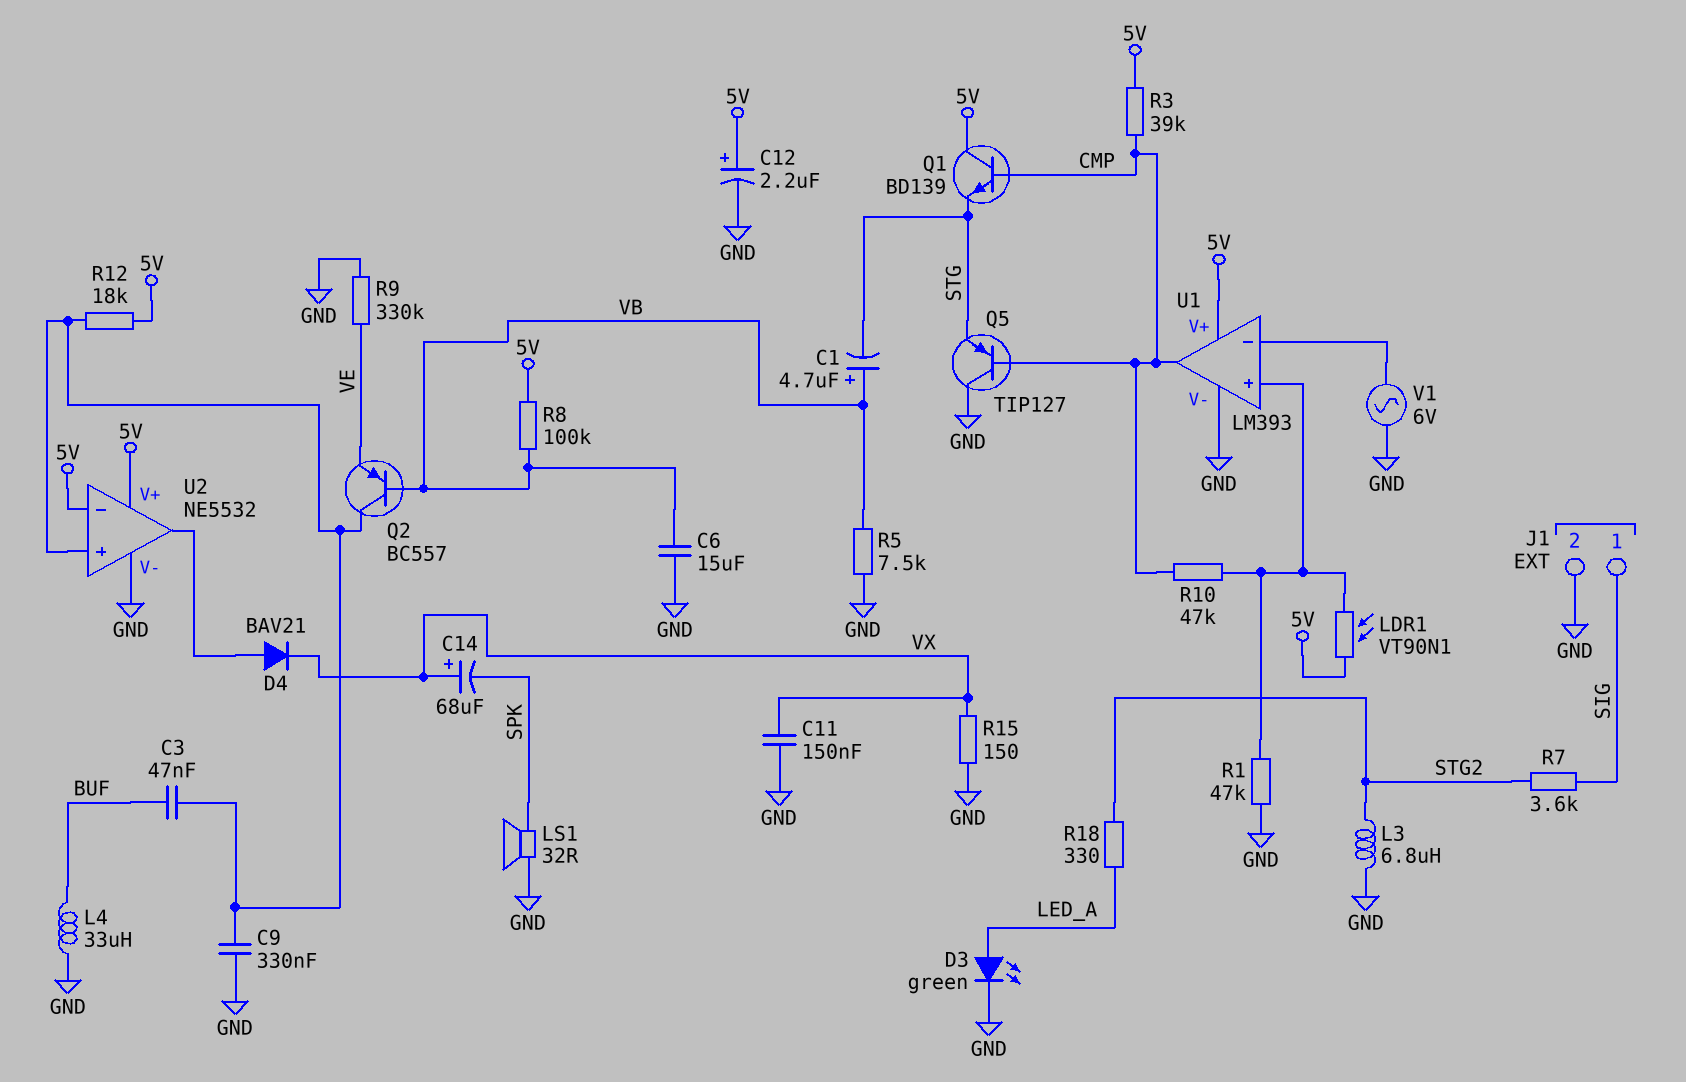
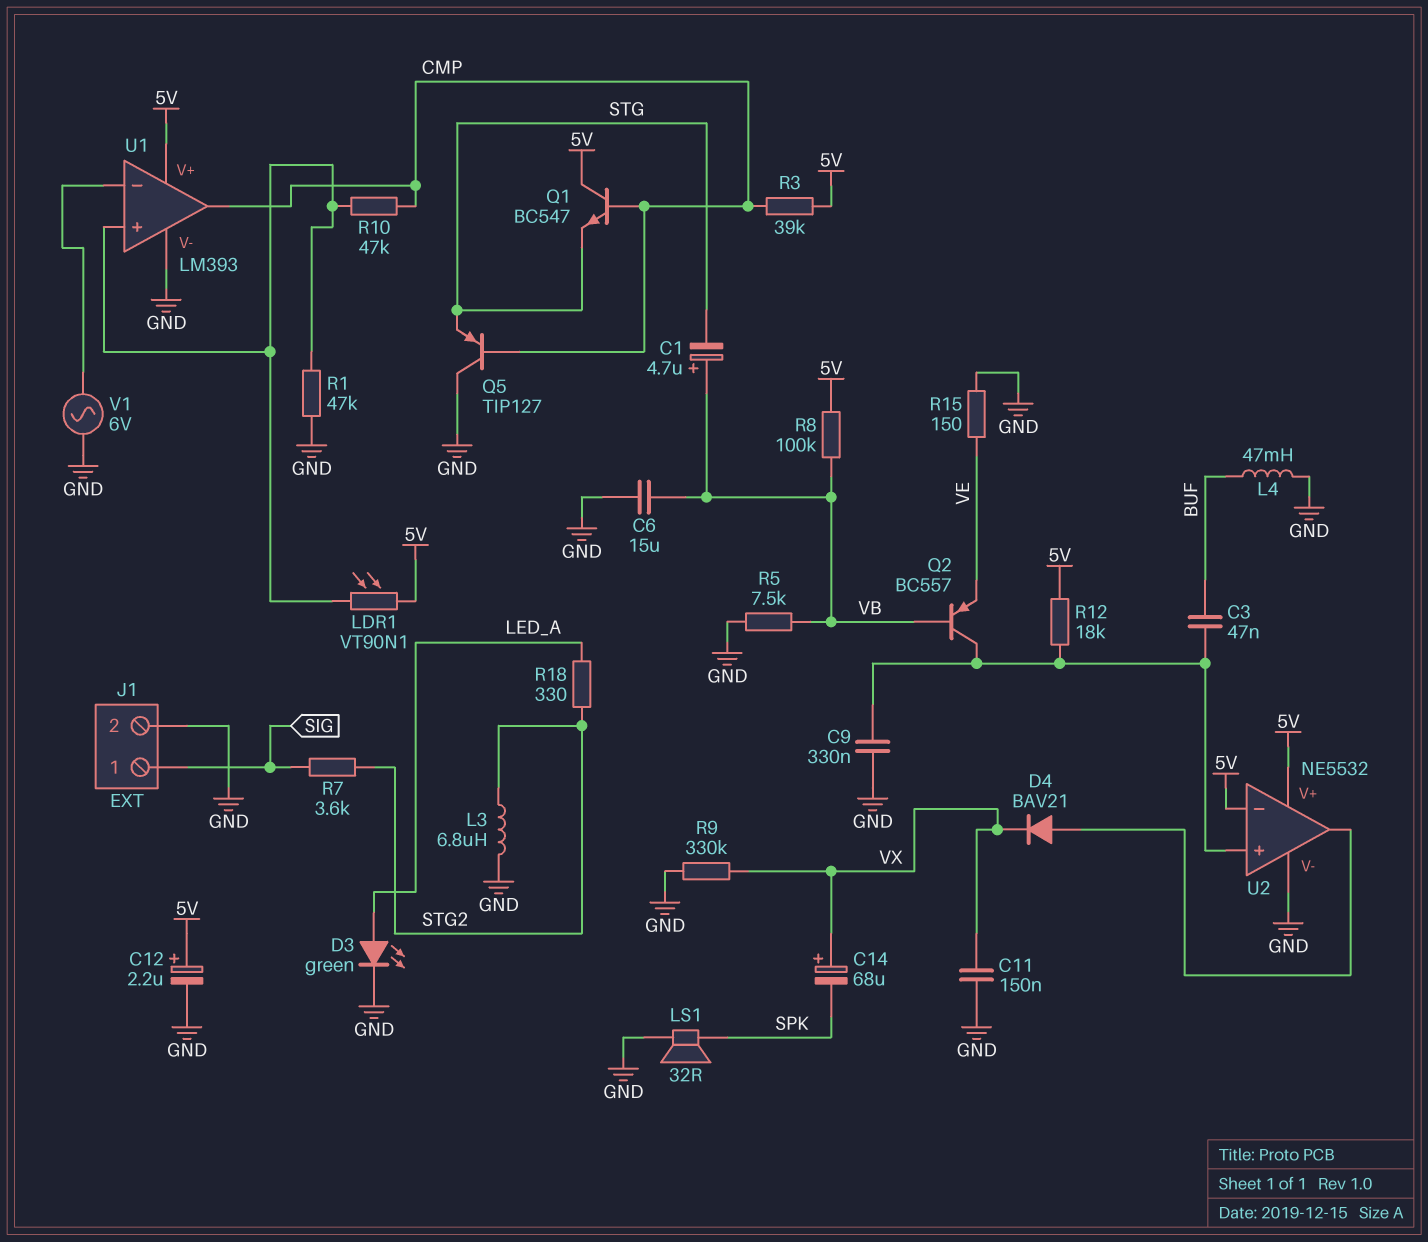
L4: 33uH (BUF, GND) -> 47mH (BUF, GND)
Q1: NPN BD139 (B CMP, C 5V, E STG) -> NPN BC547 (B CMP, C 5V, E STG)
R9: 330k (GND, VE) -> 330k (GND, VX)
R15: 150 (GND, VX) -> 150 (GND, VE)

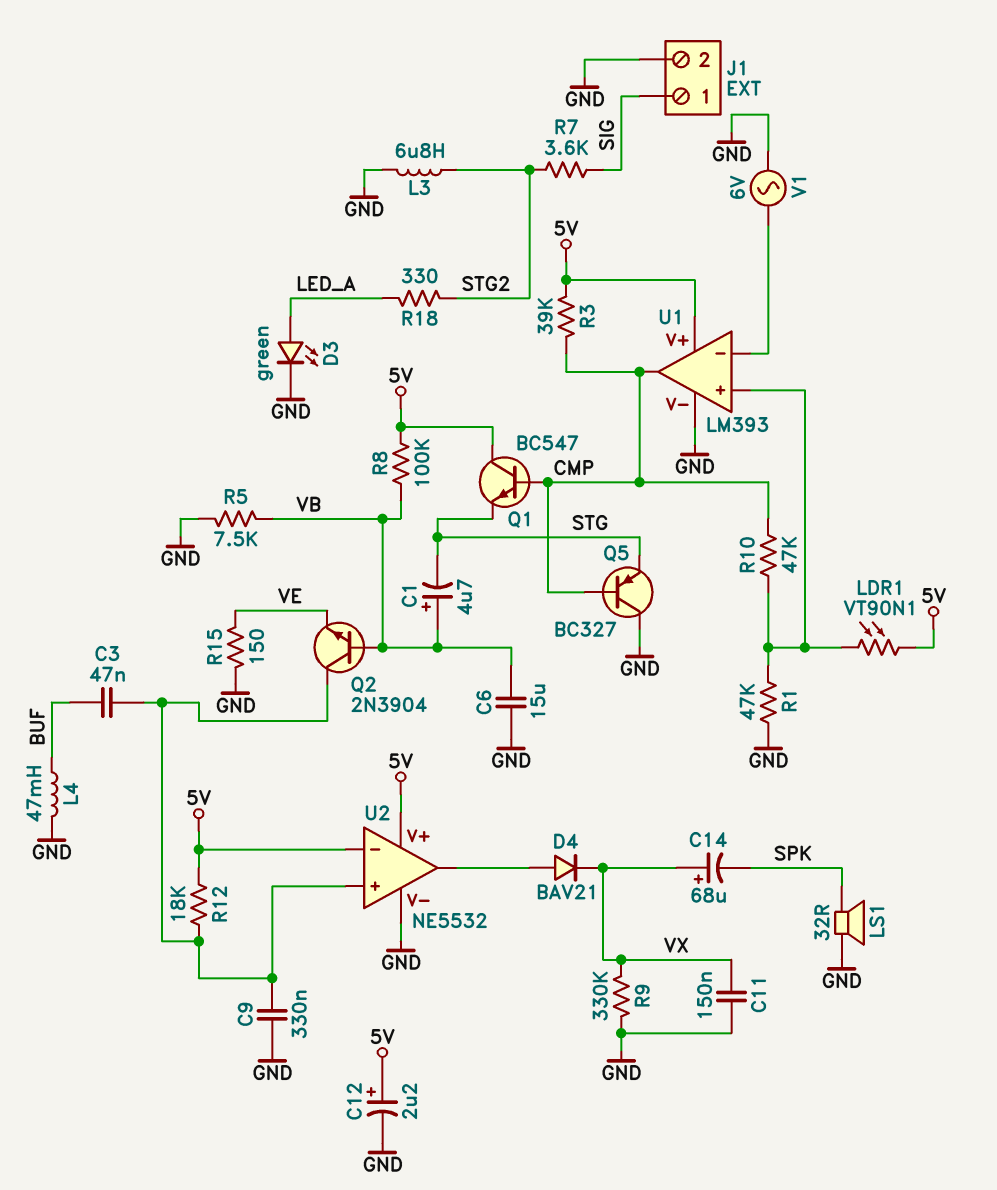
Q2: PNP BC557 (B VB, C U2/in+, E VE) -> NPN 2N3904 (B VB, C U2/in+, E VE)
Q5: PNP TIP127 (B CMP, C GND, E STG) -> PNP BC327 (B CMP, C GND, E STG)

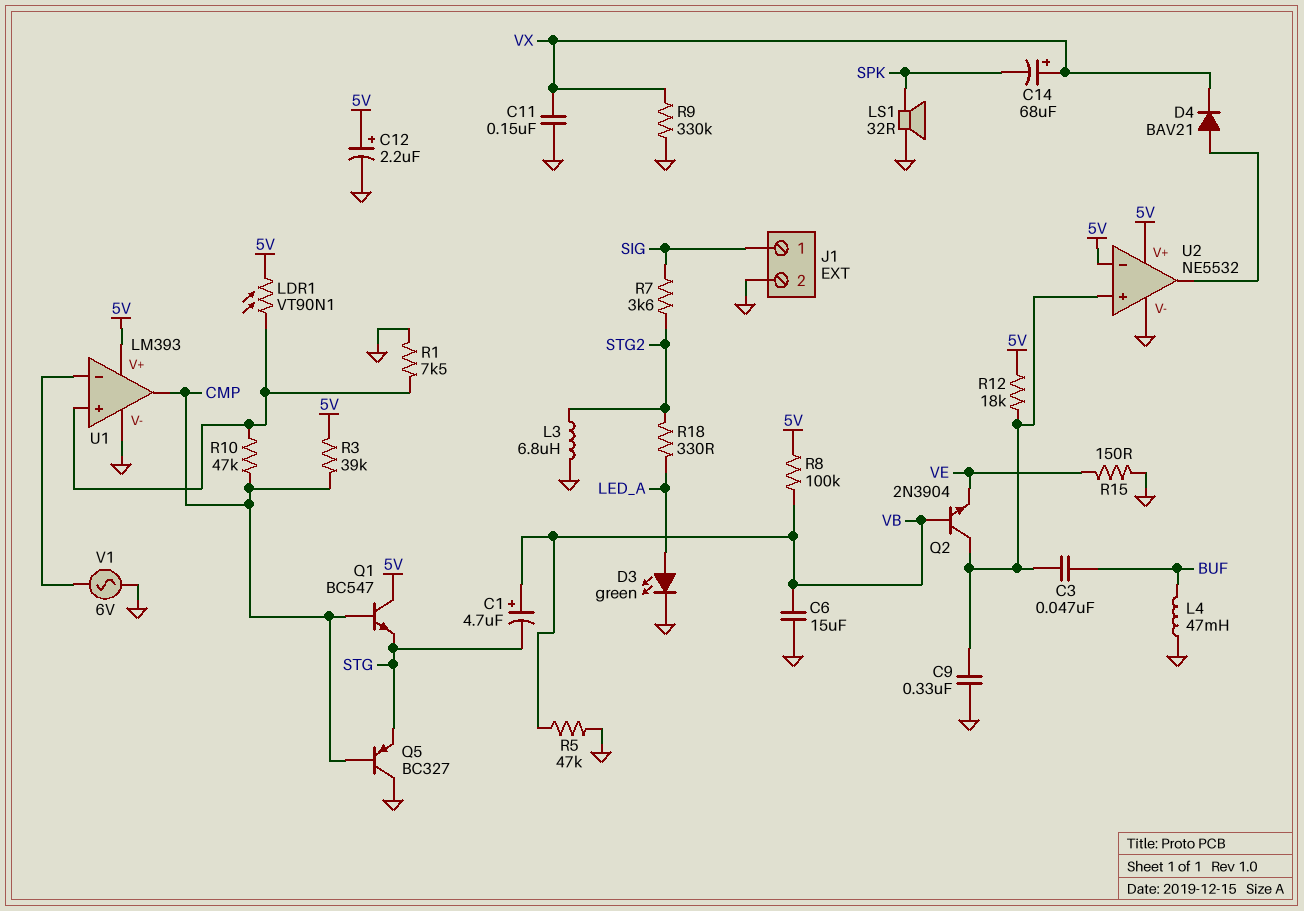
R1: 47k (GND, U1/in+) -> 7.5k (GND, U1/in+)
R5: 7.5k (GND, VB) -> 47k (GND, VB)

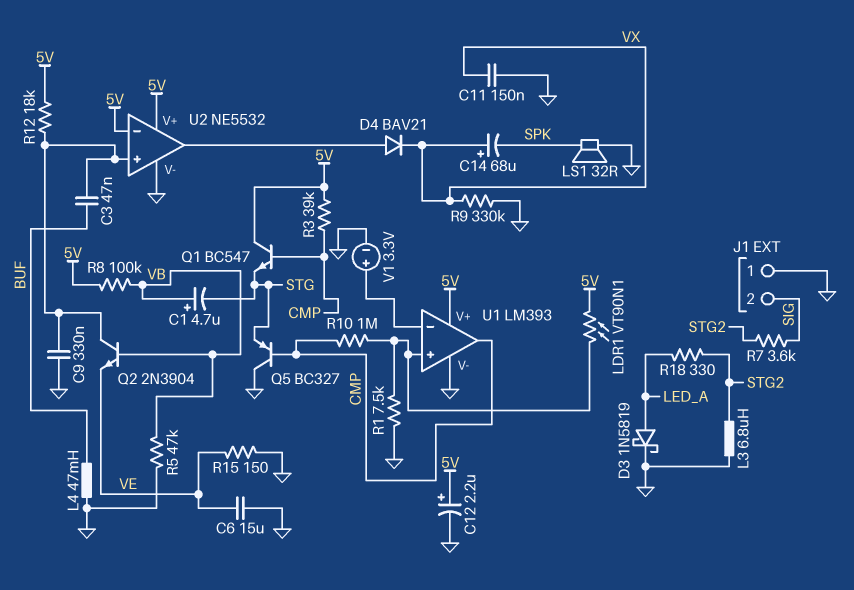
C6: 15uF (GND, VB) -> 15uF (GND, VE)
D3: LED green (A LED_A, K GND) -> schottky 1N5819 (A LED_A, K GND)
J1 pin 1: SIG -> GND
J1 pin 2: GND -> SIG
R10: 47k (CMP, U1/in+) -> 1M (CMP, U1/in+)
V1: AC 6V (GND, U1/in-) -> 3.3V (plus U1/in-, minus GND)

